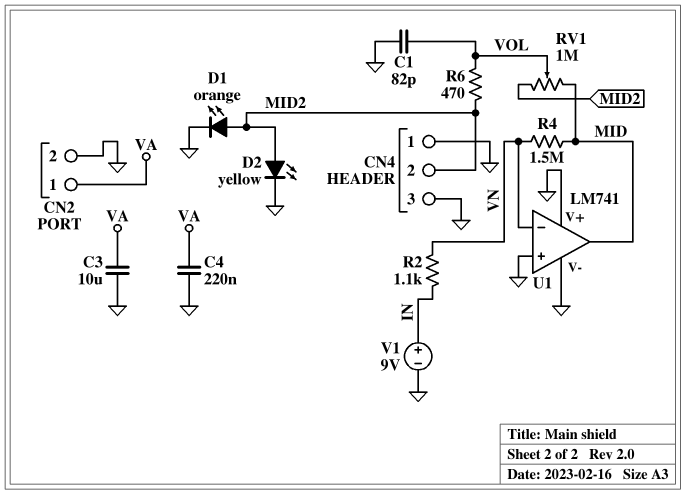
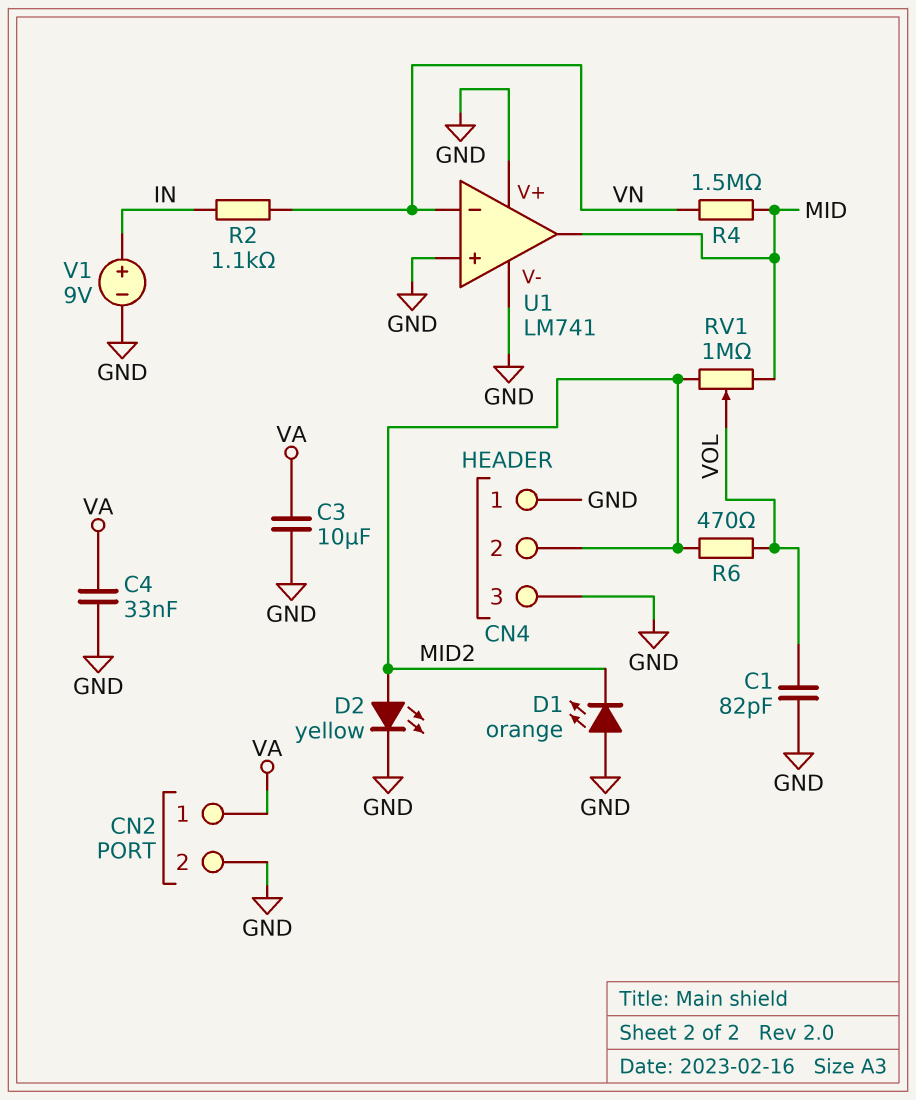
C4: 220nF (GND, VA) -> 33nF (GND, VA)
D1: LED orange (A MID2, K GND) -> LED orange (A GND, K MID2)

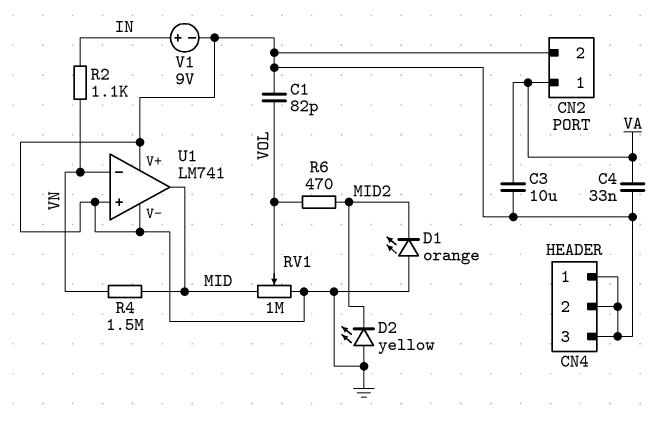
CN4 pin 2: MID2 -> GND
D2: LED yellow (A MID2, K GND) -> LED yellow (A GND, K MID2)
RV1: 1M (MID, MID2, wiper VOL) -> 1M (GND, MID, wiper VOL)

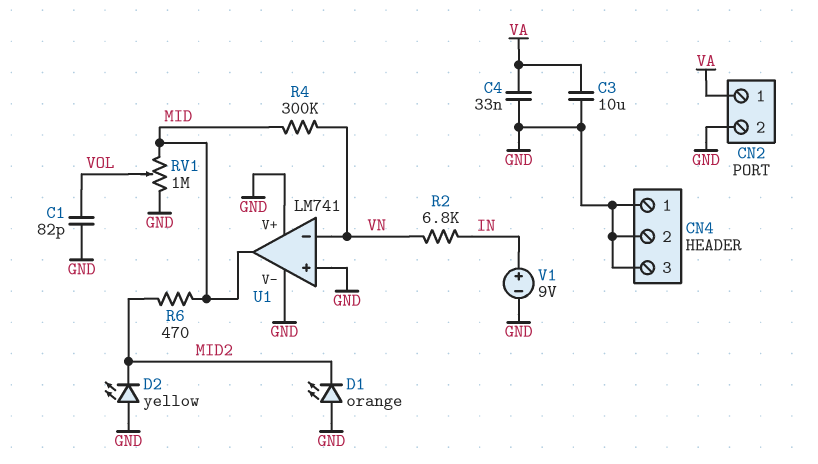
R2: 1.1k (IN, VN) -> 6.8k (IN, VN)
R4: 1.5M (MID, VN) -> 300k (MID, VN)
R6: 470 (MID2, VOL) -> 470 (MID, MID2)

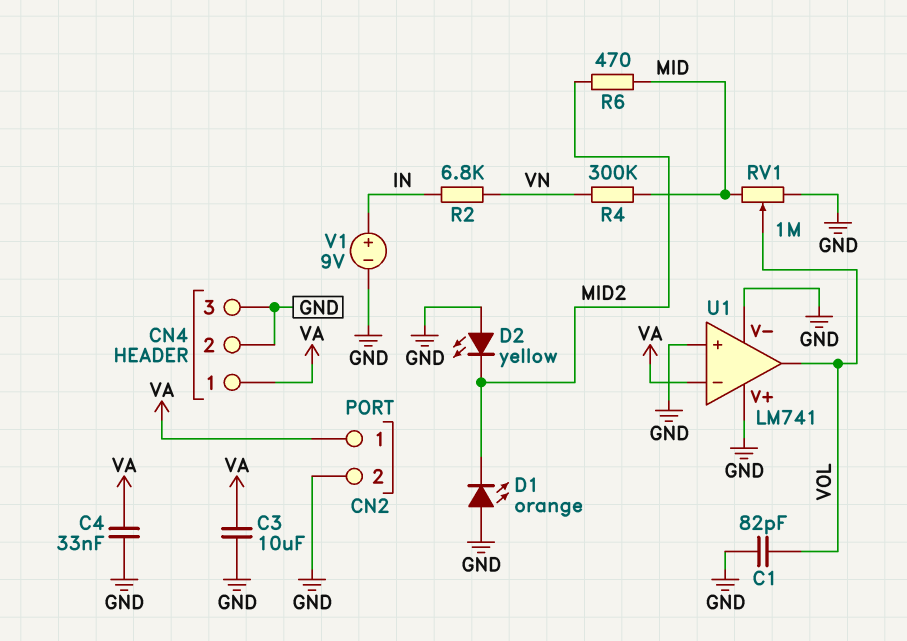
CN4 pin 1: GND -> VA
U1 pin in-: VN -> VA
U1 pin out: MID -> VOL

